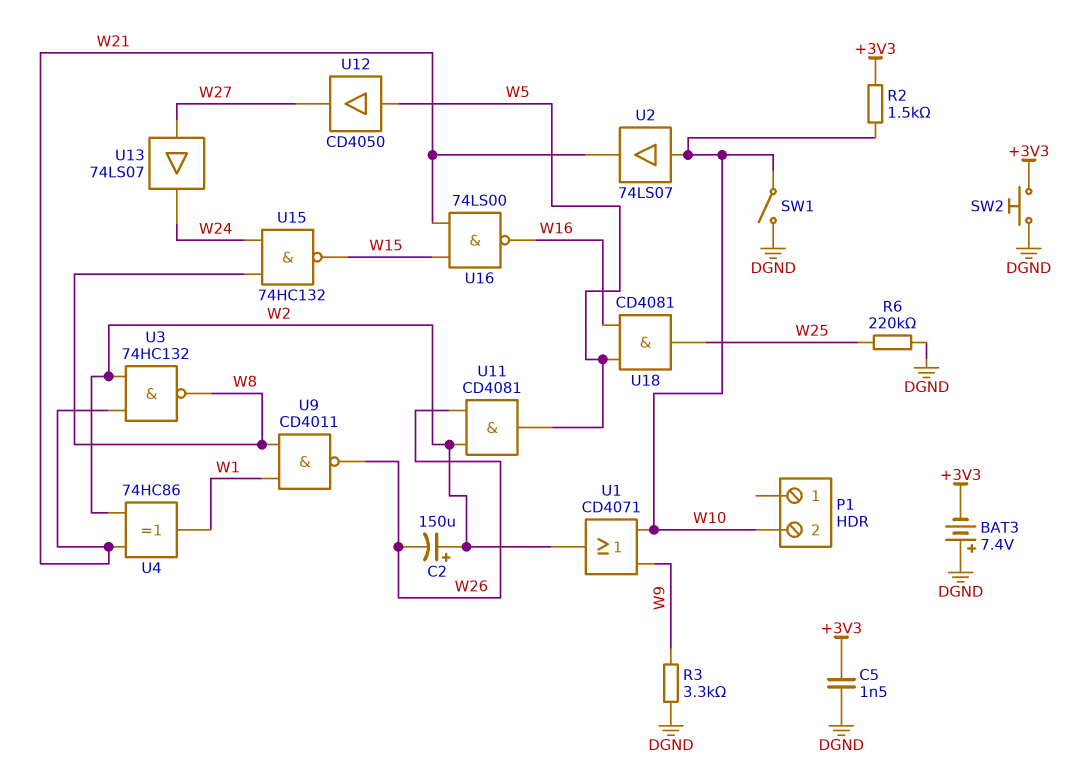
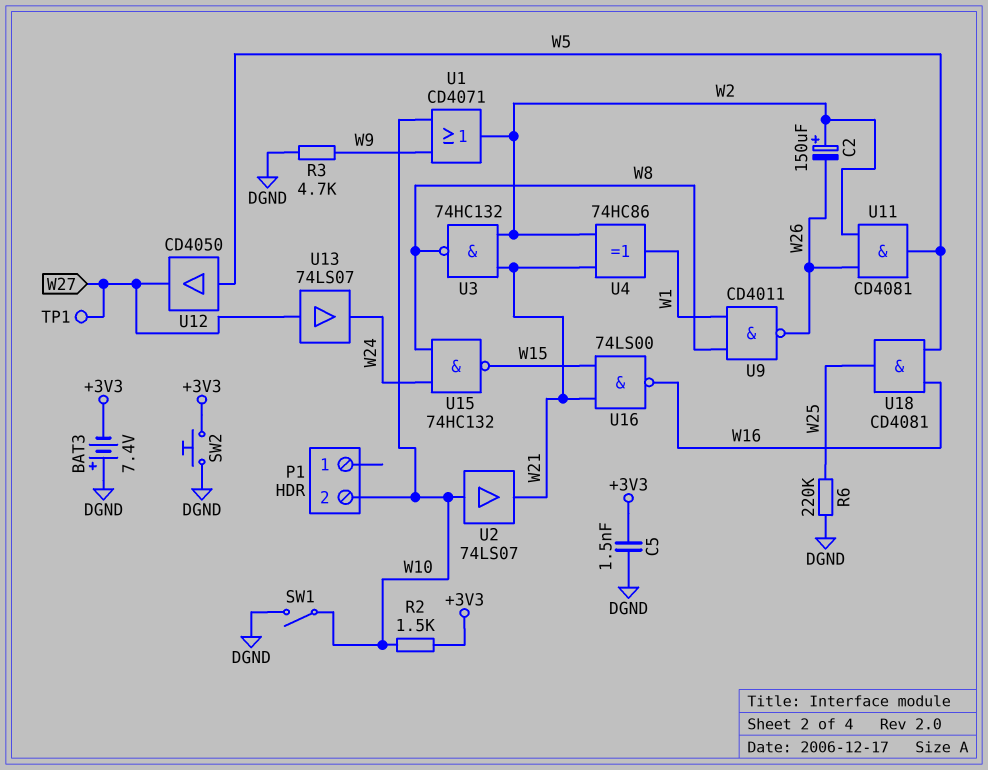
R3: 3.3k (DGND, W9) -> 4.7k (DGND, W9)
TP1: none -> test point (W27)

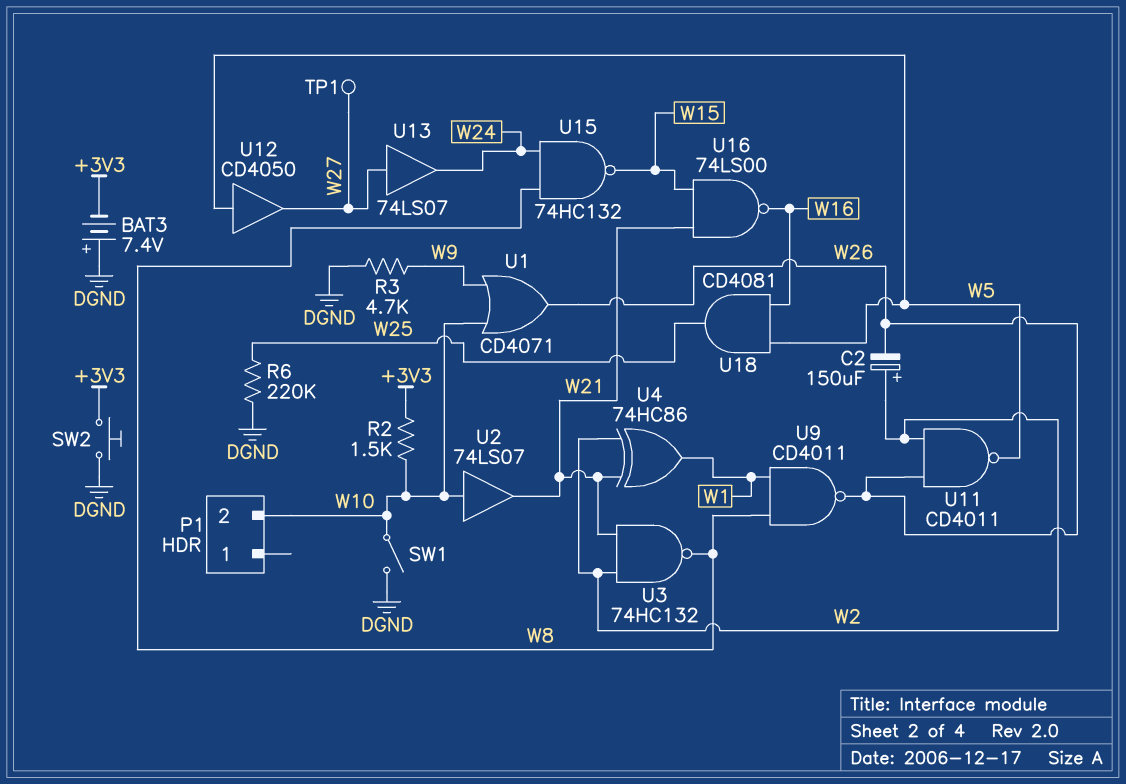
C5: 1.5nF (+3V3, DGND) -> none
U1: OR CD4071 (in W9, in W10, out W2) -> OR CD4071 (in W9, in W10, out W26)
U11: AND CD4081 (in W2, in W26, out W5) -> NAND CD4011 (in W2, in W26, out W5)

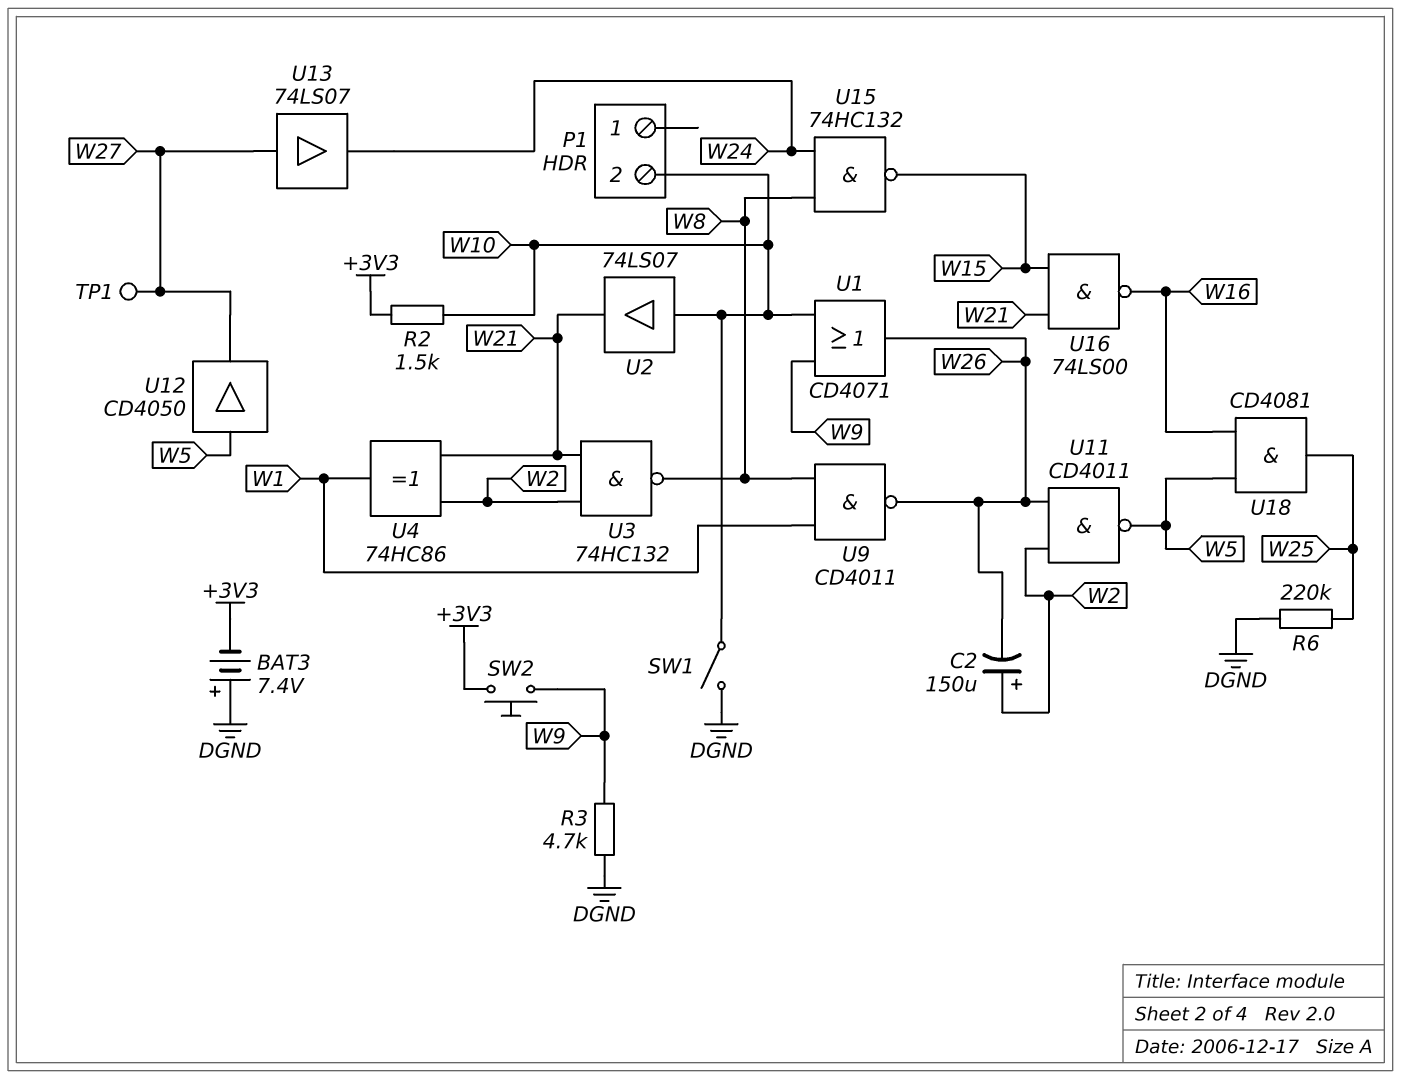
SW2: button (+3V3, DGND) -> button (+3V3, W9)

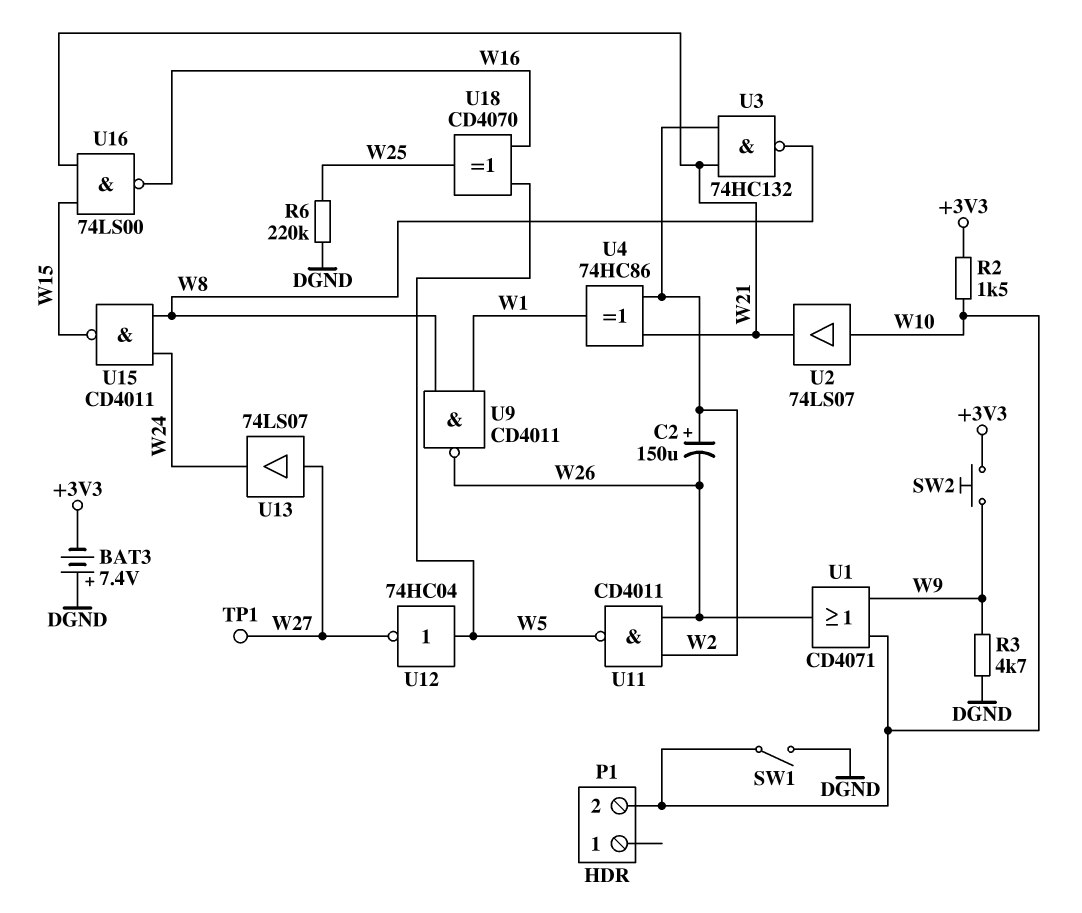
U12: buffer CD4050 (in W5, out W27) -> NOT 74HC04 (in W5, out W27)
U15: NAND 74HC132 (in W8, in W24, out W15) -> NAND CD4011 (in W8, in W24, out W15)
U18: AND CD4081 (in W5, in W16, out W25) -> XOR CD4070 (in W5, in W16, out W25)

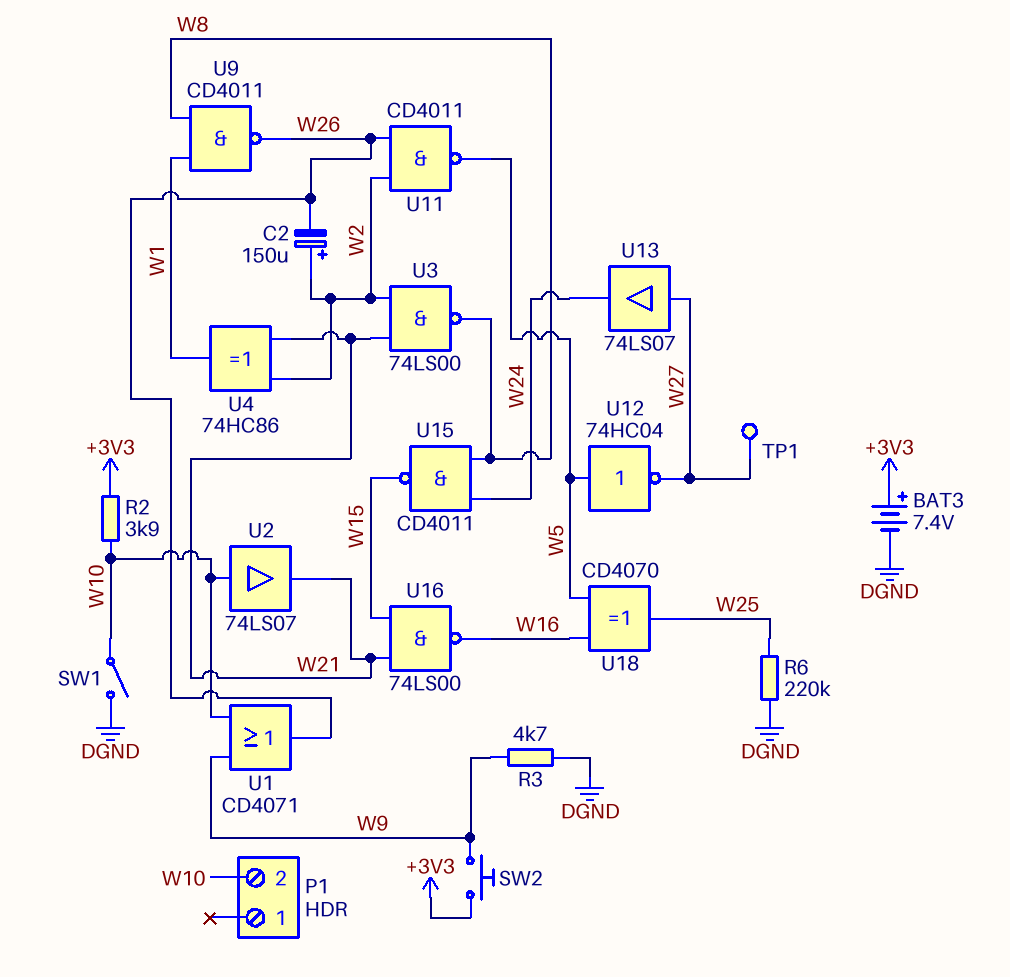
BAT3: 7.4V (plus DGND, minus +3V3) -> 7.4V (plus +3V3, minus DGND)
R2: 1.5k (+3V3, W10) -> 3.9k (+3V3, W10)
U3: NAND 74HC132 (in W2, in W21, out W8) -> NAND 74LS00 (in W2, in W21, out W8)

